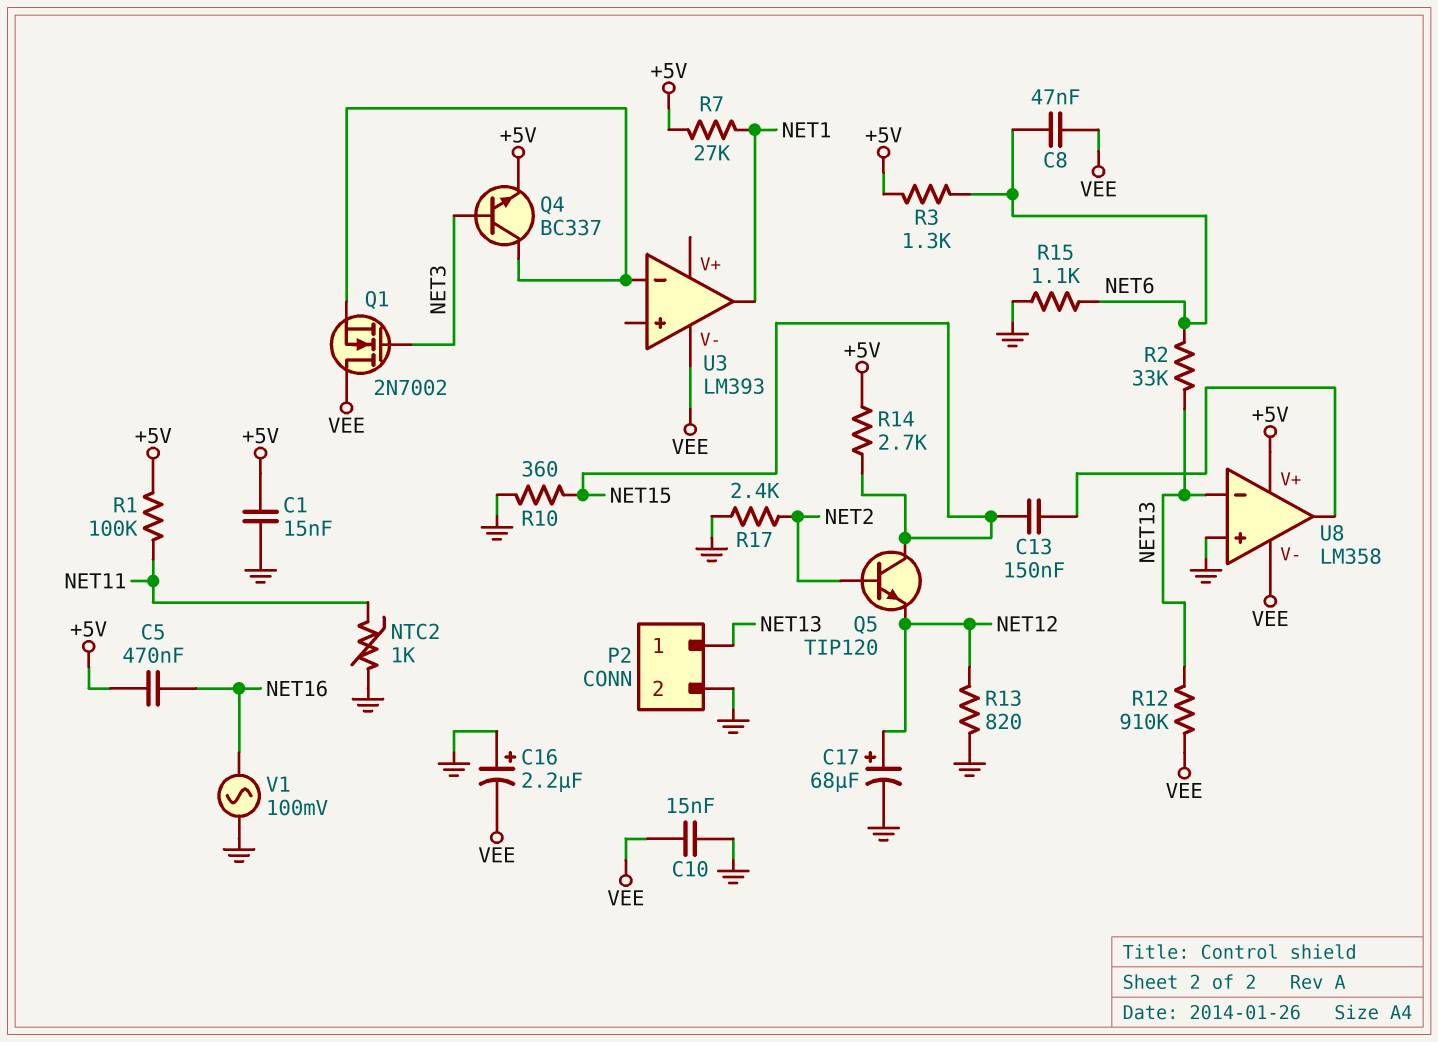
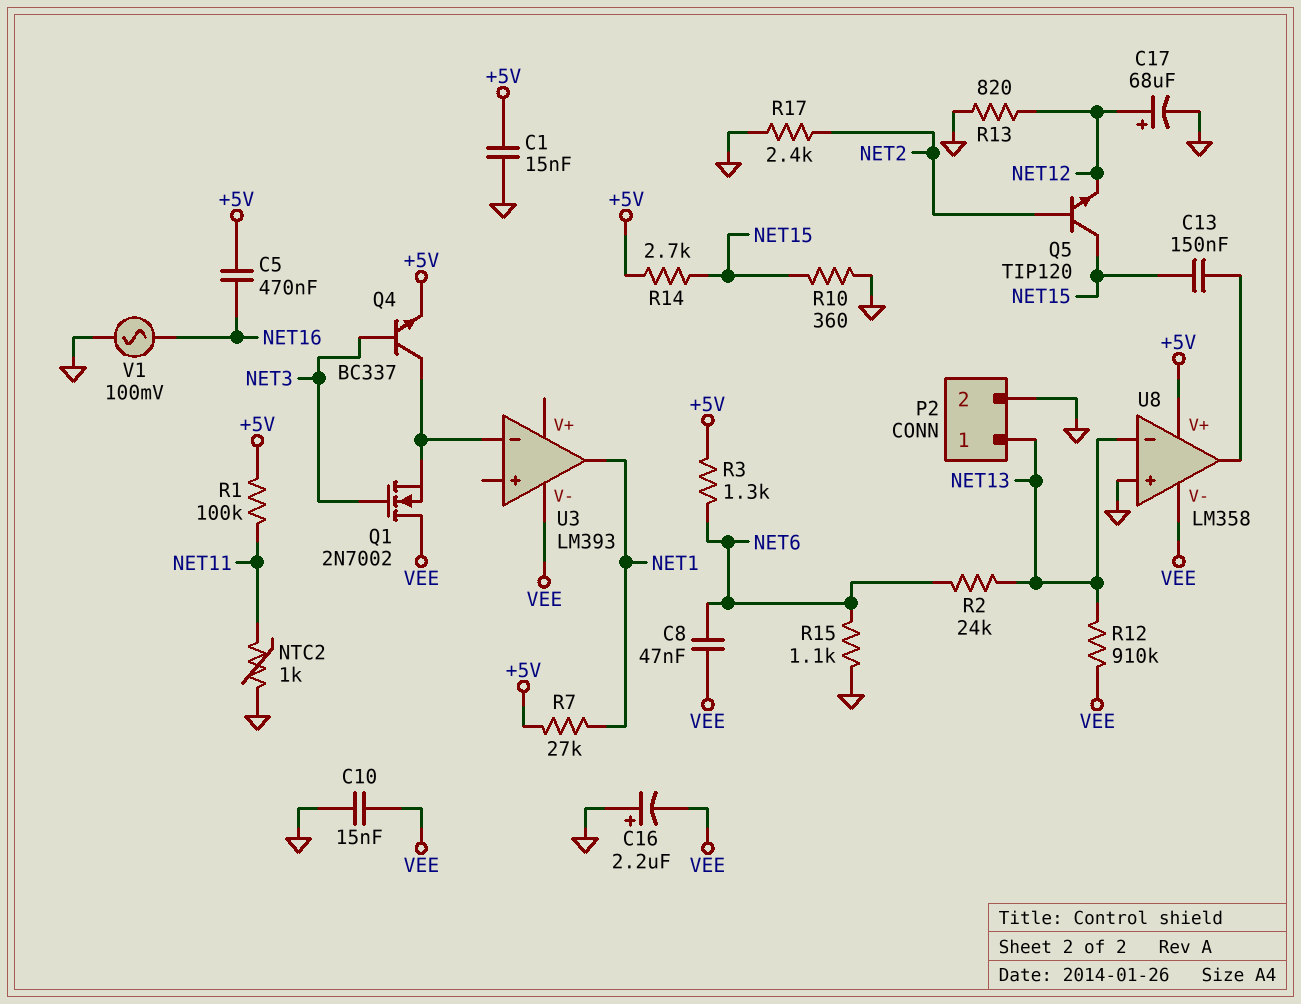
R2: 33k (NET6, NET13) -> 24k (NET6, NET13)

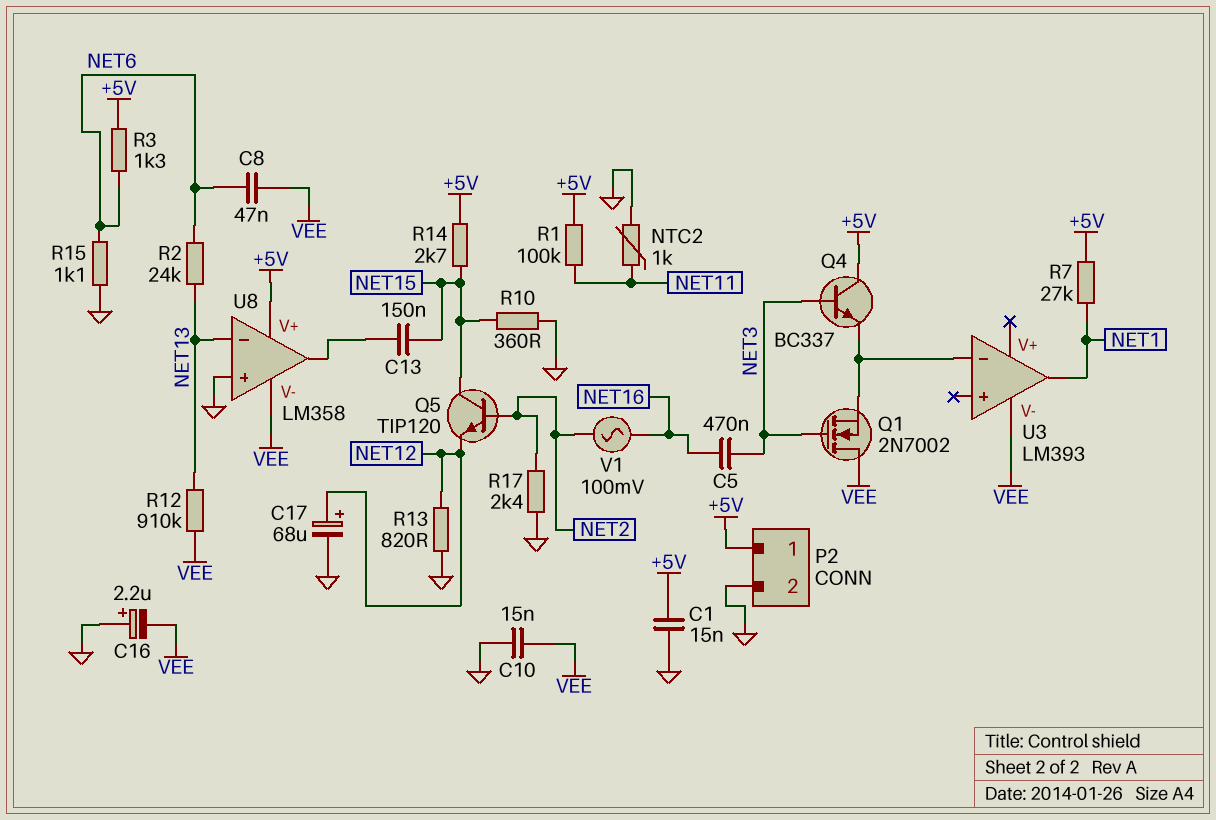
C5: 470nF (+5V, NET16) -> 470nF (NET3, NET16)
P2 pin 1: NET13 -> +5V
Q4: NPN BC337 (B NET3, C U3/in-, E +5V) -> NPN BC337 (B NET3, C +5V, E U3/in-)
V1: AC 100mV (GND, NET16) -> AC 100mV (NET2, NET16)

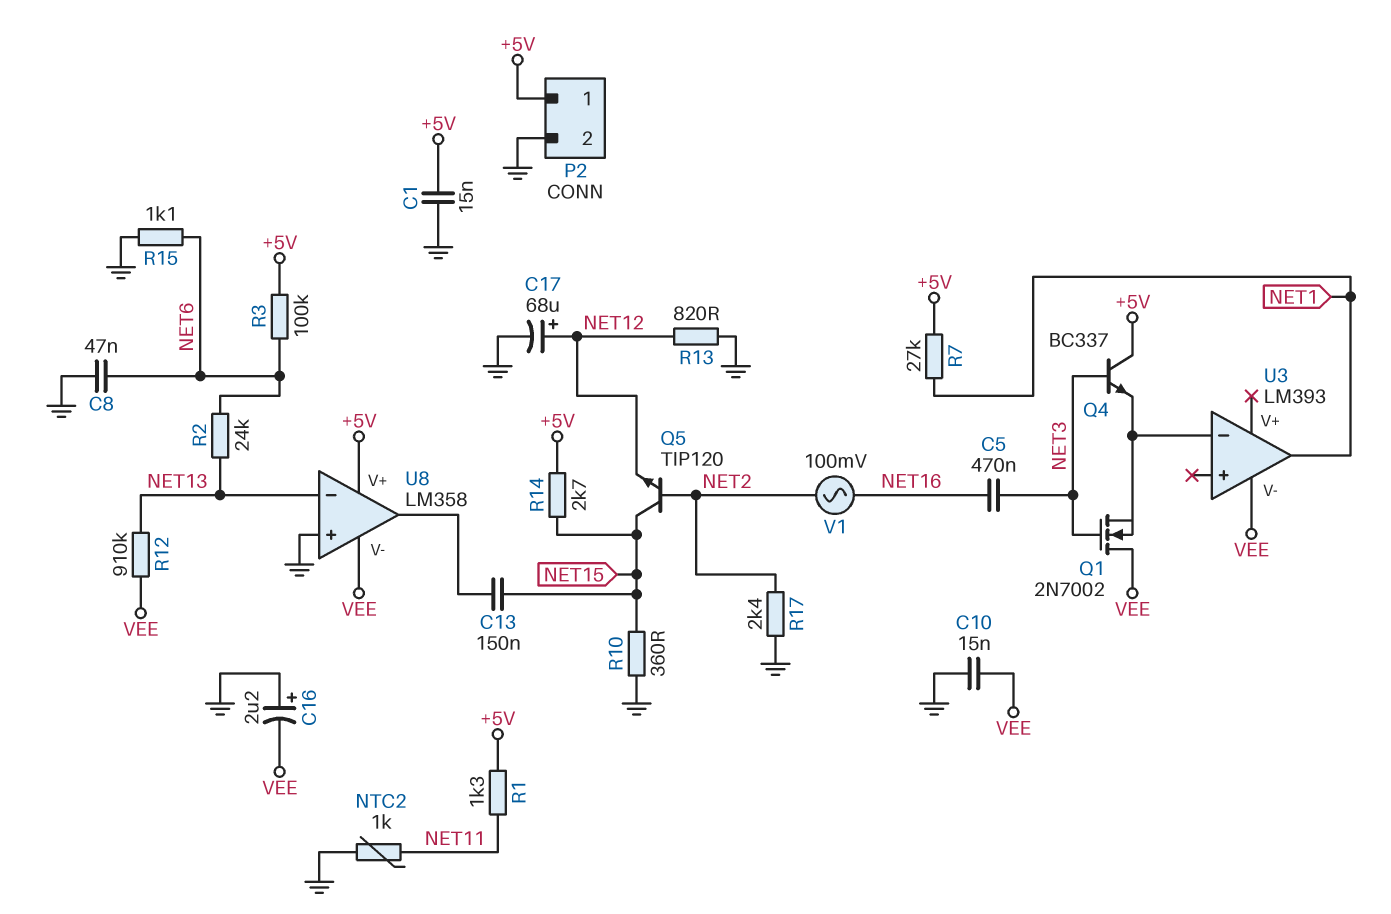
C8: 47nF (NET6, VEE) -> 47nF (GND, NET6)
R1: 100k (+5V, NET11) -> 1.3k (+5V, NET11)
R3: 1.3k (+5V, NET6) -> 100k (+5V, NET6)

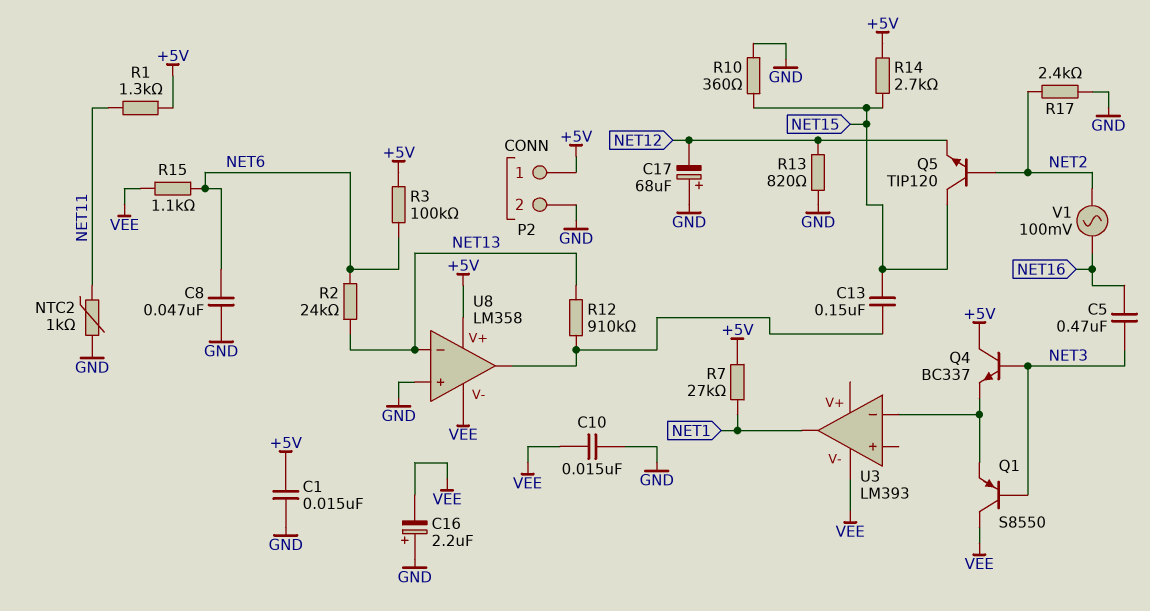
C17: 68uF (plus NET12, minus GND) -> 68uF (plus GND, minus NET12)
Q1: NMOS 2N7002 (G NET3, D VEE, S U3/in-) -> PNP S8550 (B NET3, C VEE, E U3/in-)
R12: 910k (NET13, VEE) -> 910k (NET13, U8/out)
R15: 1.1k (GND, NET6) -> 1.1k (NET6, VEE)

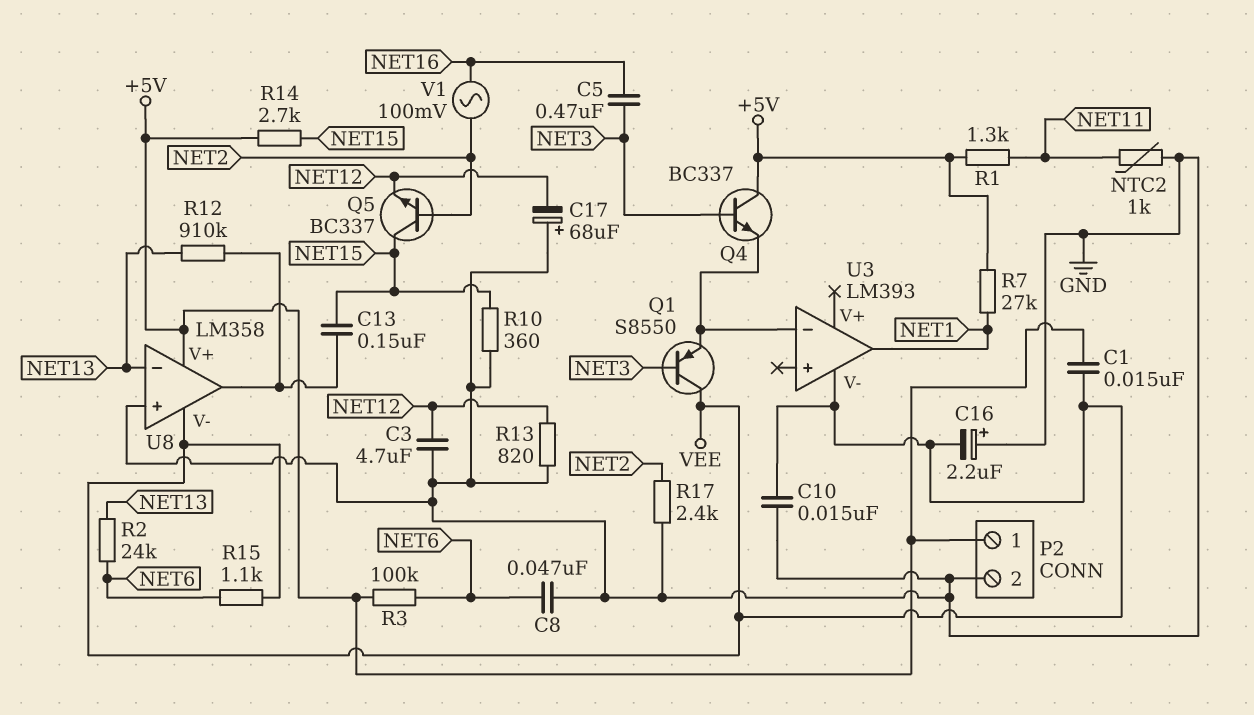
C1: 15nF (+5V, GND) -> 15nF (+5V, VEE)
C3: none -> 4.7uF (GND, NET12)
Q5: NPN TIP120 (B NET2, C NET15, E NET12) -> NPN BC337 (B NET2, C NET15, E NET12)

